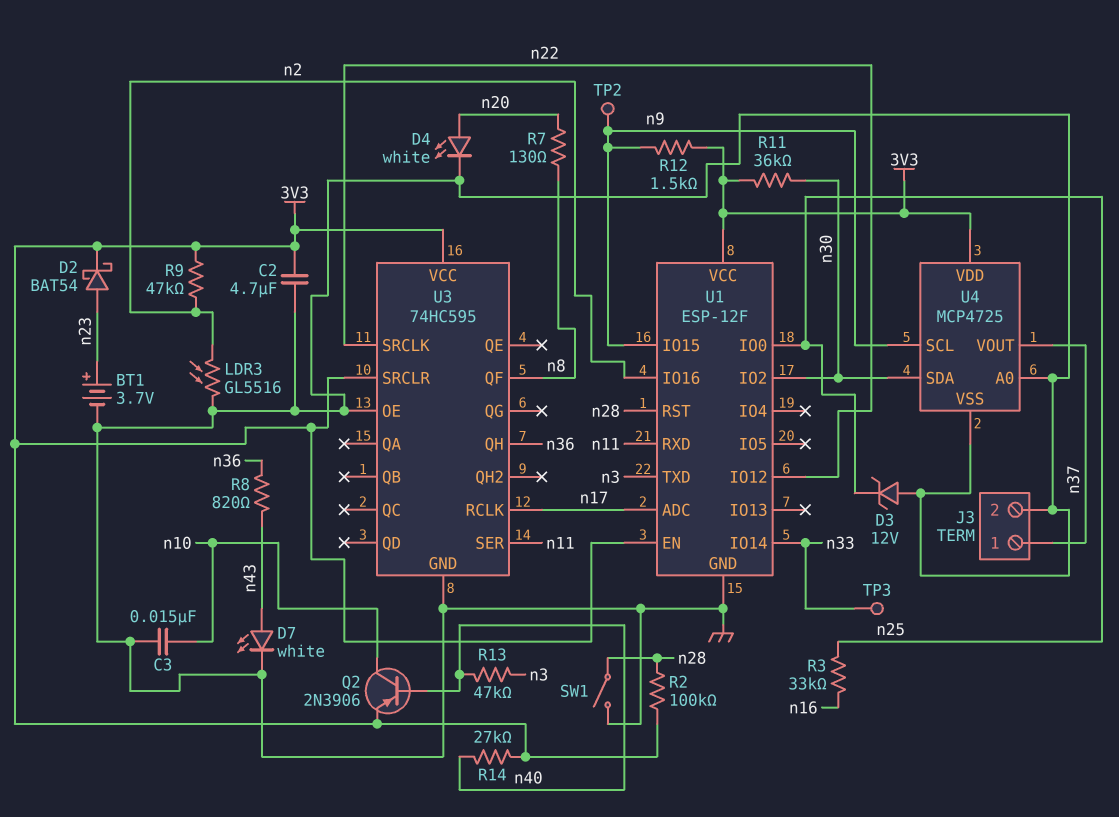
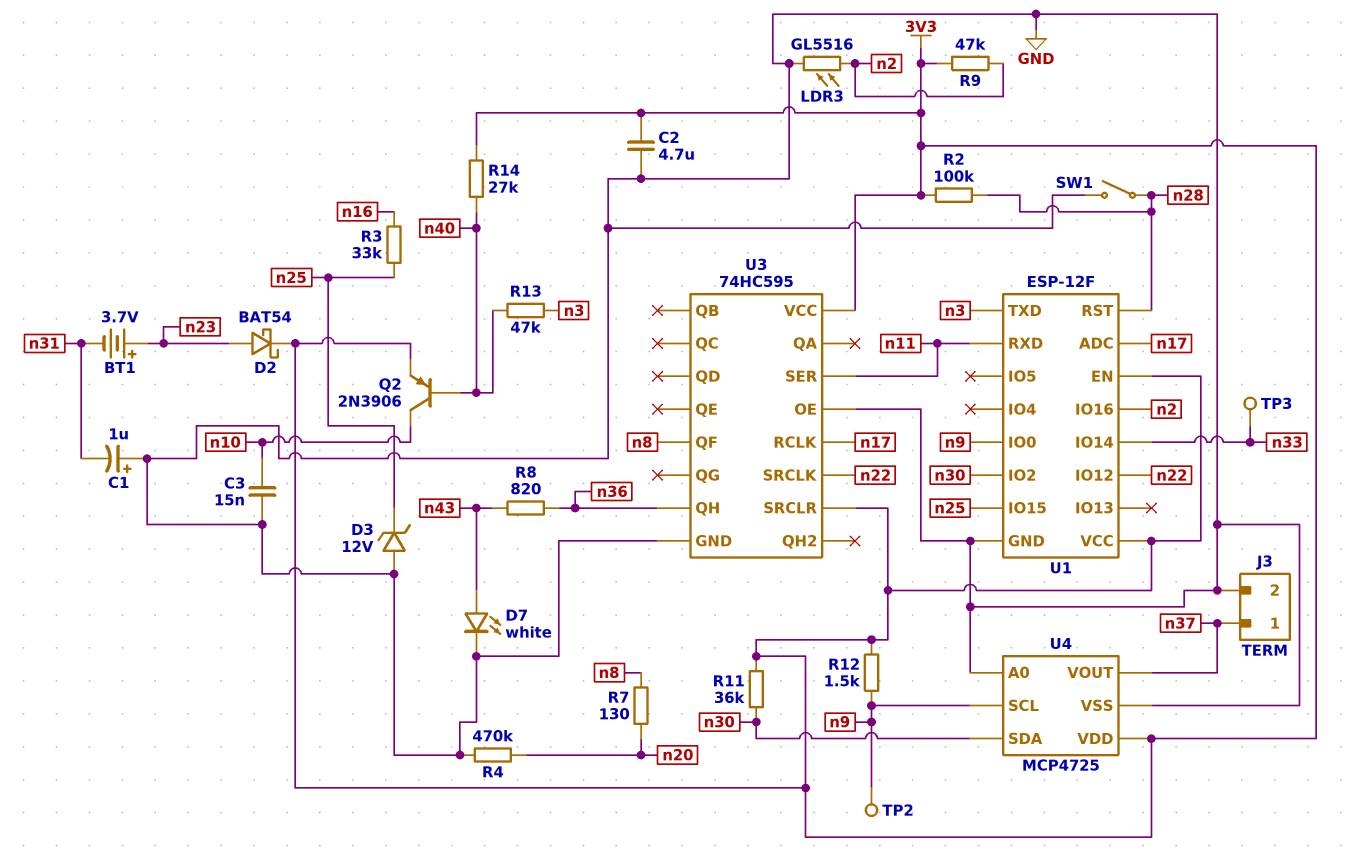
BT1: 3.7V (plus n23, minus GND) -> 3.7V (plus n23, minus n31)
C1: none -> 1uF (plus GND, minus n31)
D4: LED white (A n20, K GND) -> none
R4: none -> 470k (GND, n20)
U1 pin IO0: n25 -> n9
U1 pin IO15: n9 -> n25

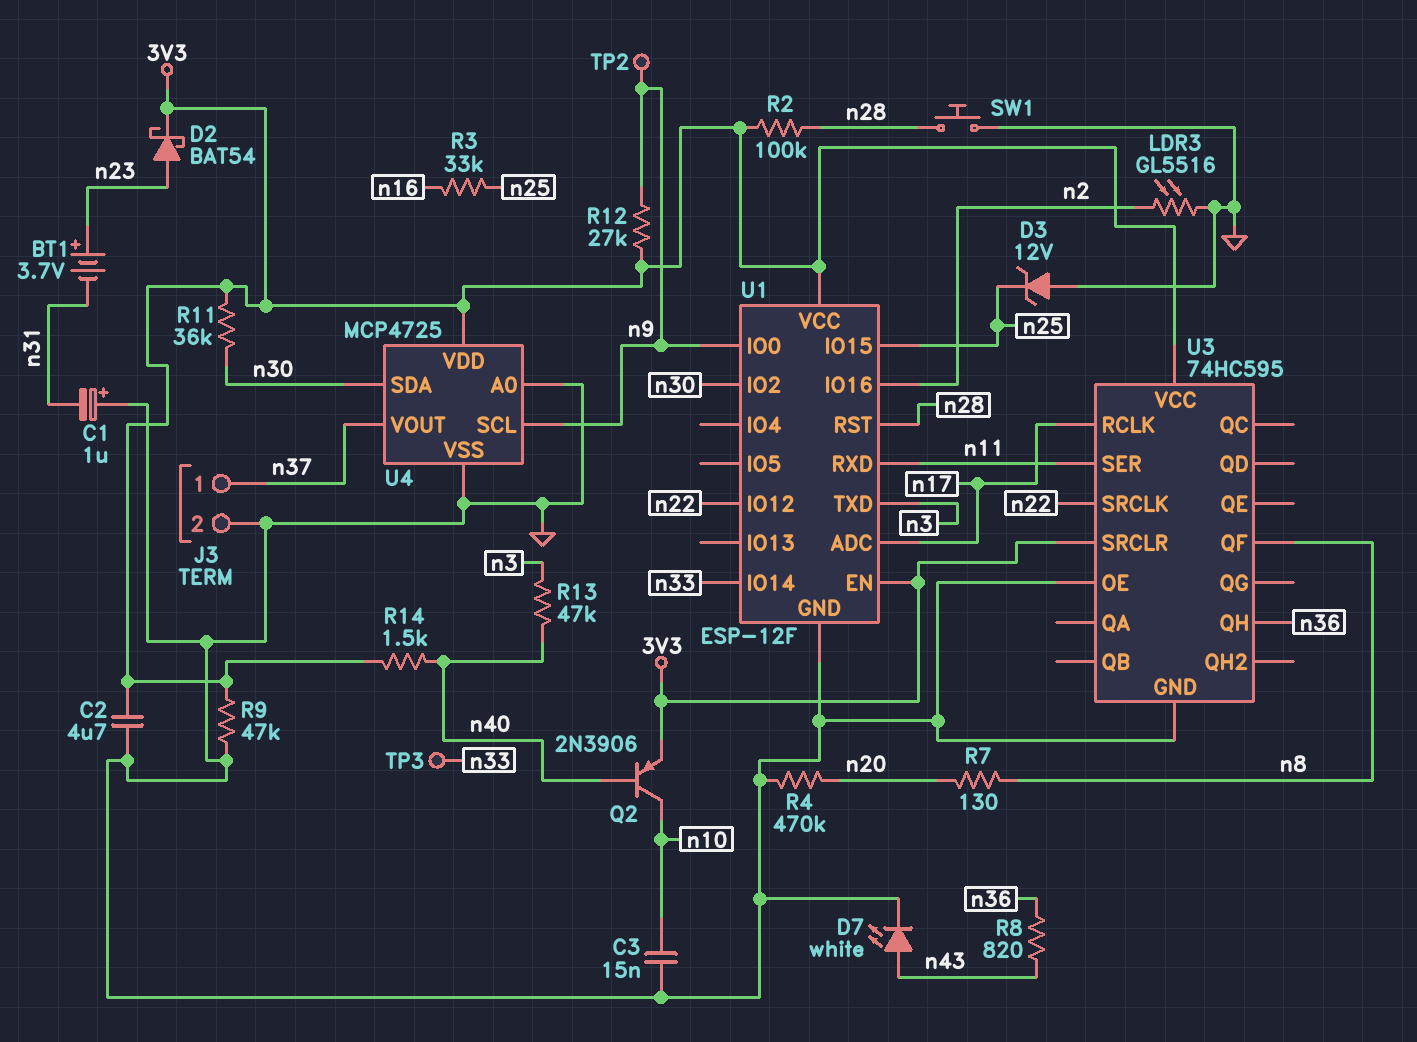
R9: 47k (3V3, n2) -> 47k (3V3, GND)
R12: 1.5k (3V3, n9) -> 27k (3V3, n9)
R14: 27k (3V3, n40) -> 1.5k (3V3, n40)
SW1: switch (GND, n28) -> button (GND, n28)

